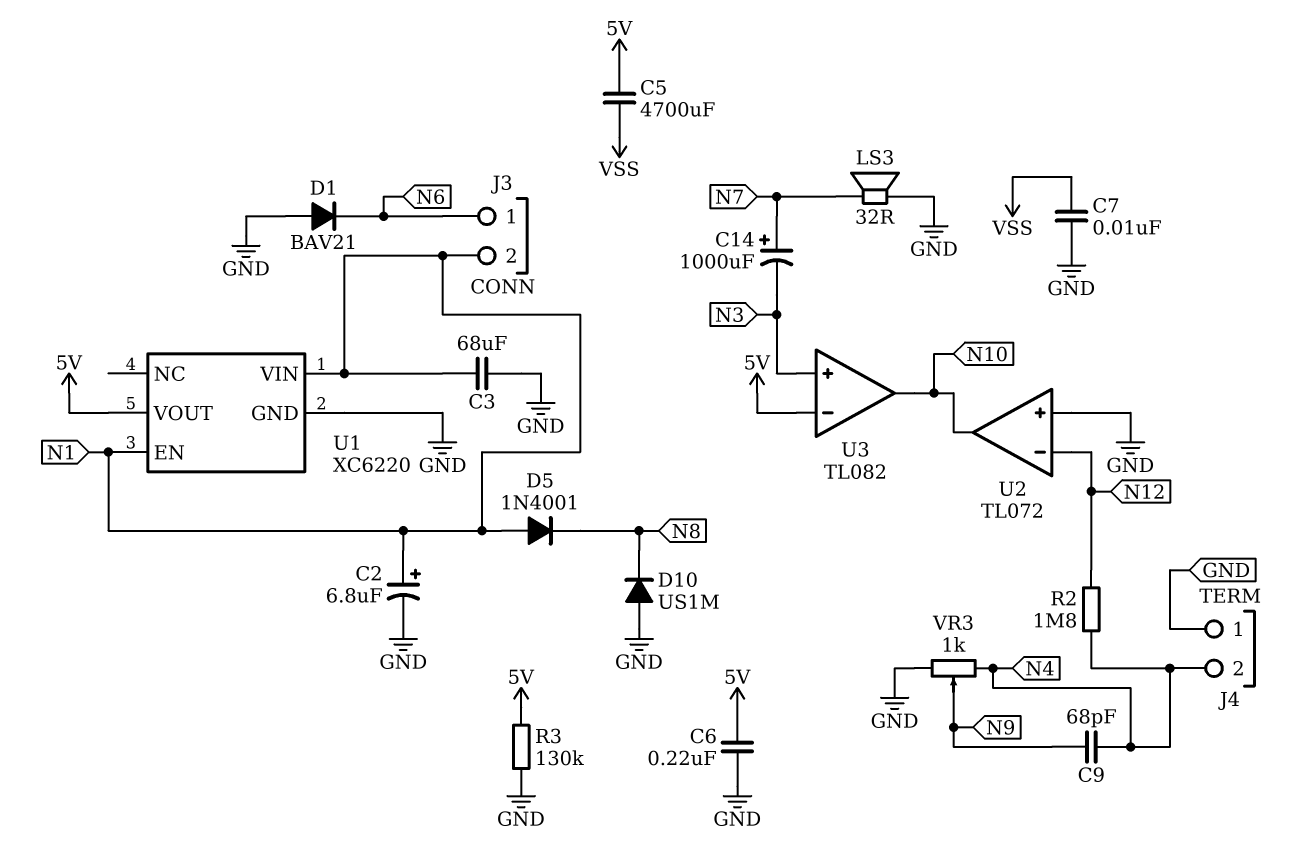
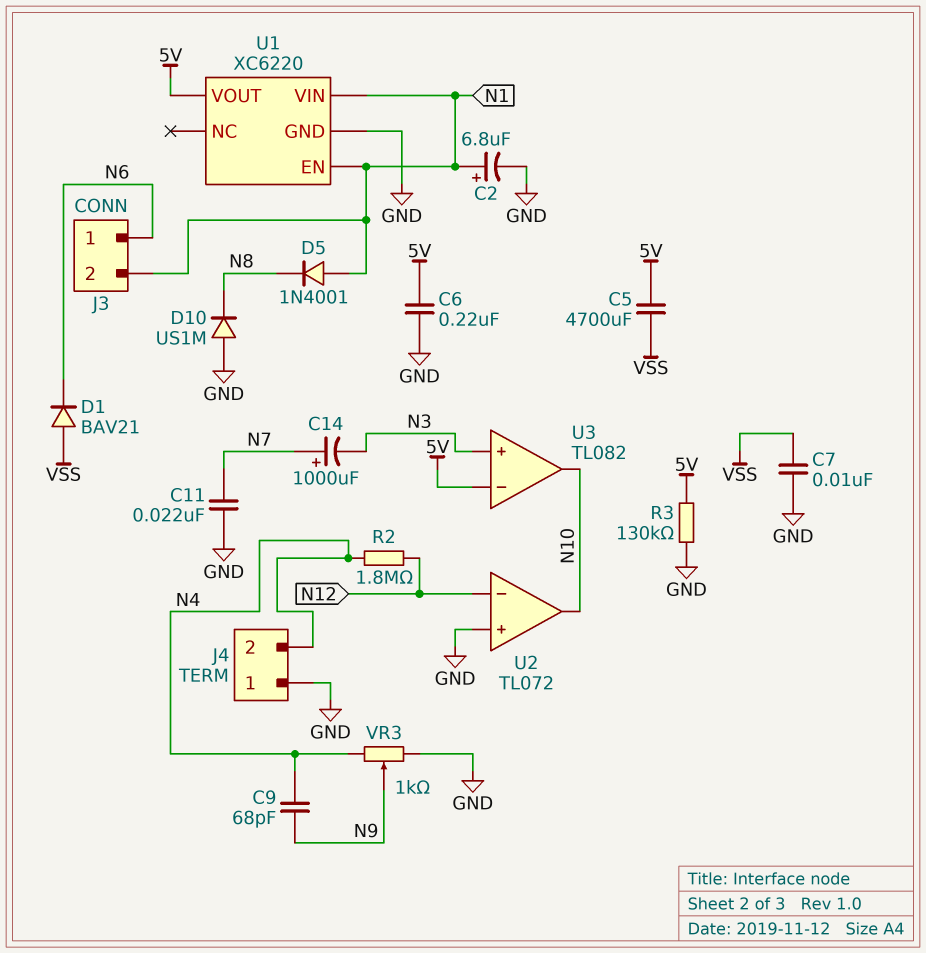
C3: 68uF (GND, N1) -> none
C11: none -> 22nF (GND, N7)
D1: diode BAV21 (A GND, K N6) -> diode BAV21 (A VSS, K N6)
LS3: speaker 32R (GND, N7) -> none

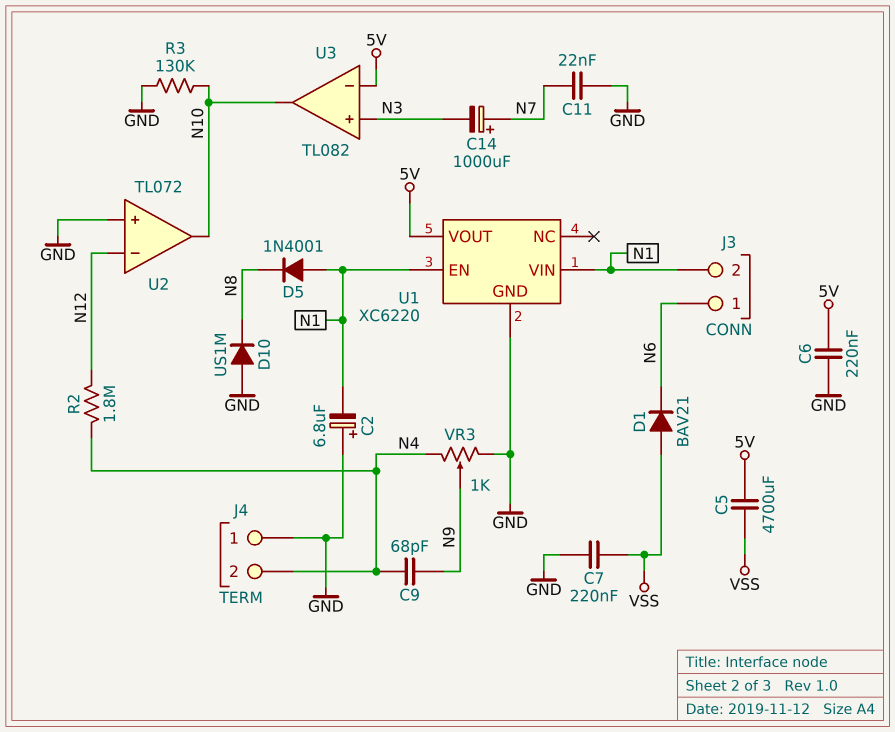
C2: 6.8uF (plus N1, minus GND) -> 6.8uF (plus GND, minus N1)
C7: 10nF (GND, VSS) -> 220nF (GND, VSS)
R3: 130k (5V, GND) -> 130k (GND, N10)

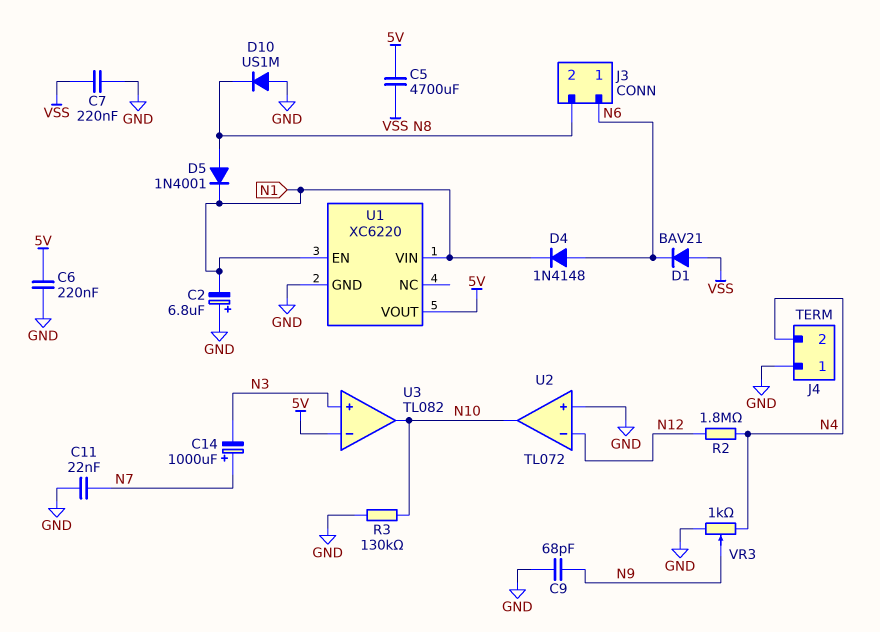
C9: 68pF (N4, N9) -> 68pF (GND, N9)
D4: none -> diode 1N4148 (A N6, K N1)
D5: diode 1N4001 (A N1, K N8) -> diode 1N4001 (A N8, K N1)
J3 pin 2: N1 -> N8

